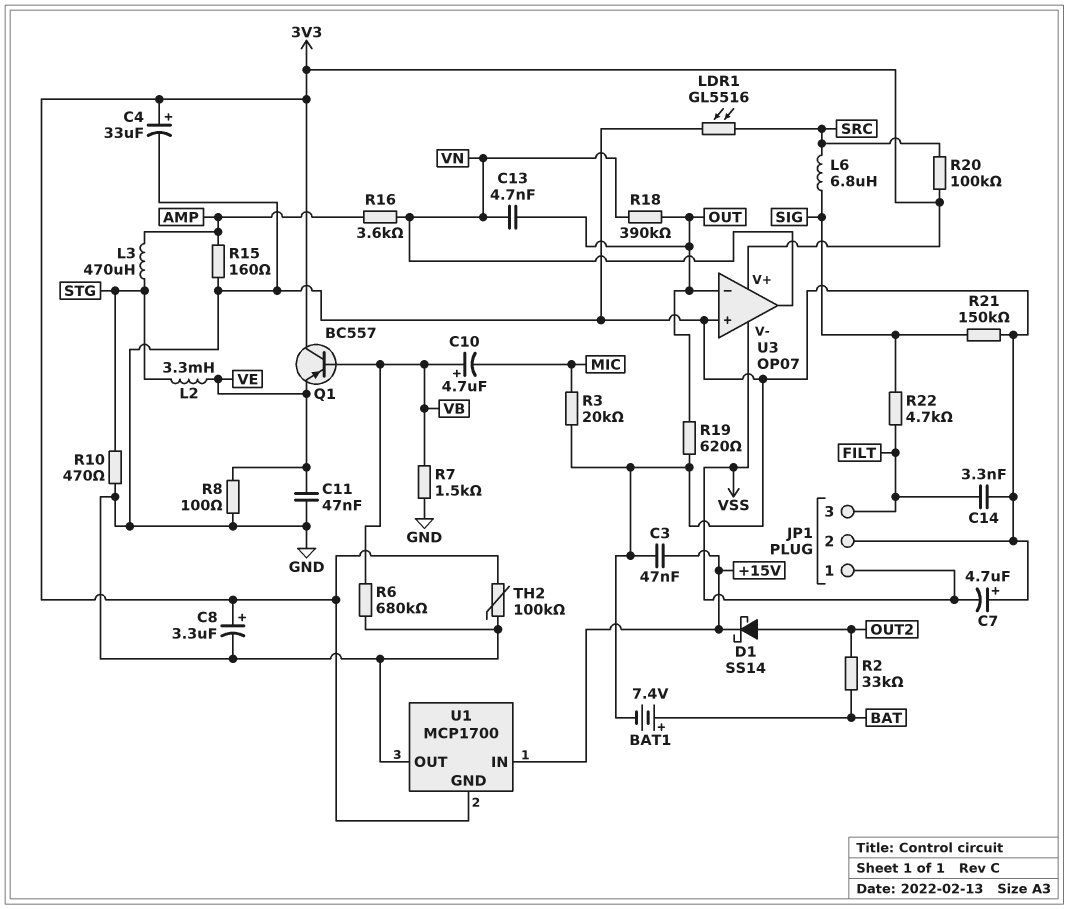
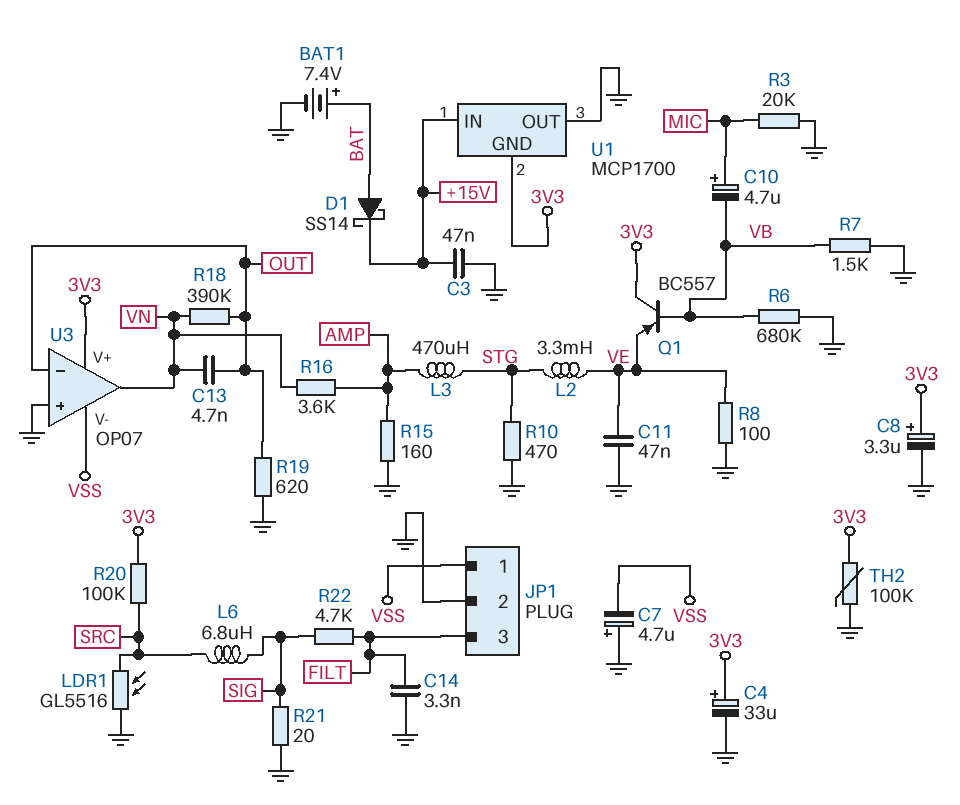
C10: 4.7uF (plus VB, minus MIC) -> 4.7uF (plus MIC, minus VB)
D1: schottky SS14 (A OUT2, K +15V) -> schottky SS14 (A BAT, K +15V)
R2: 33k (BAT, OUT2) -> none
R21: 150k (GND, SIG) -> 20 (GND, SIG)

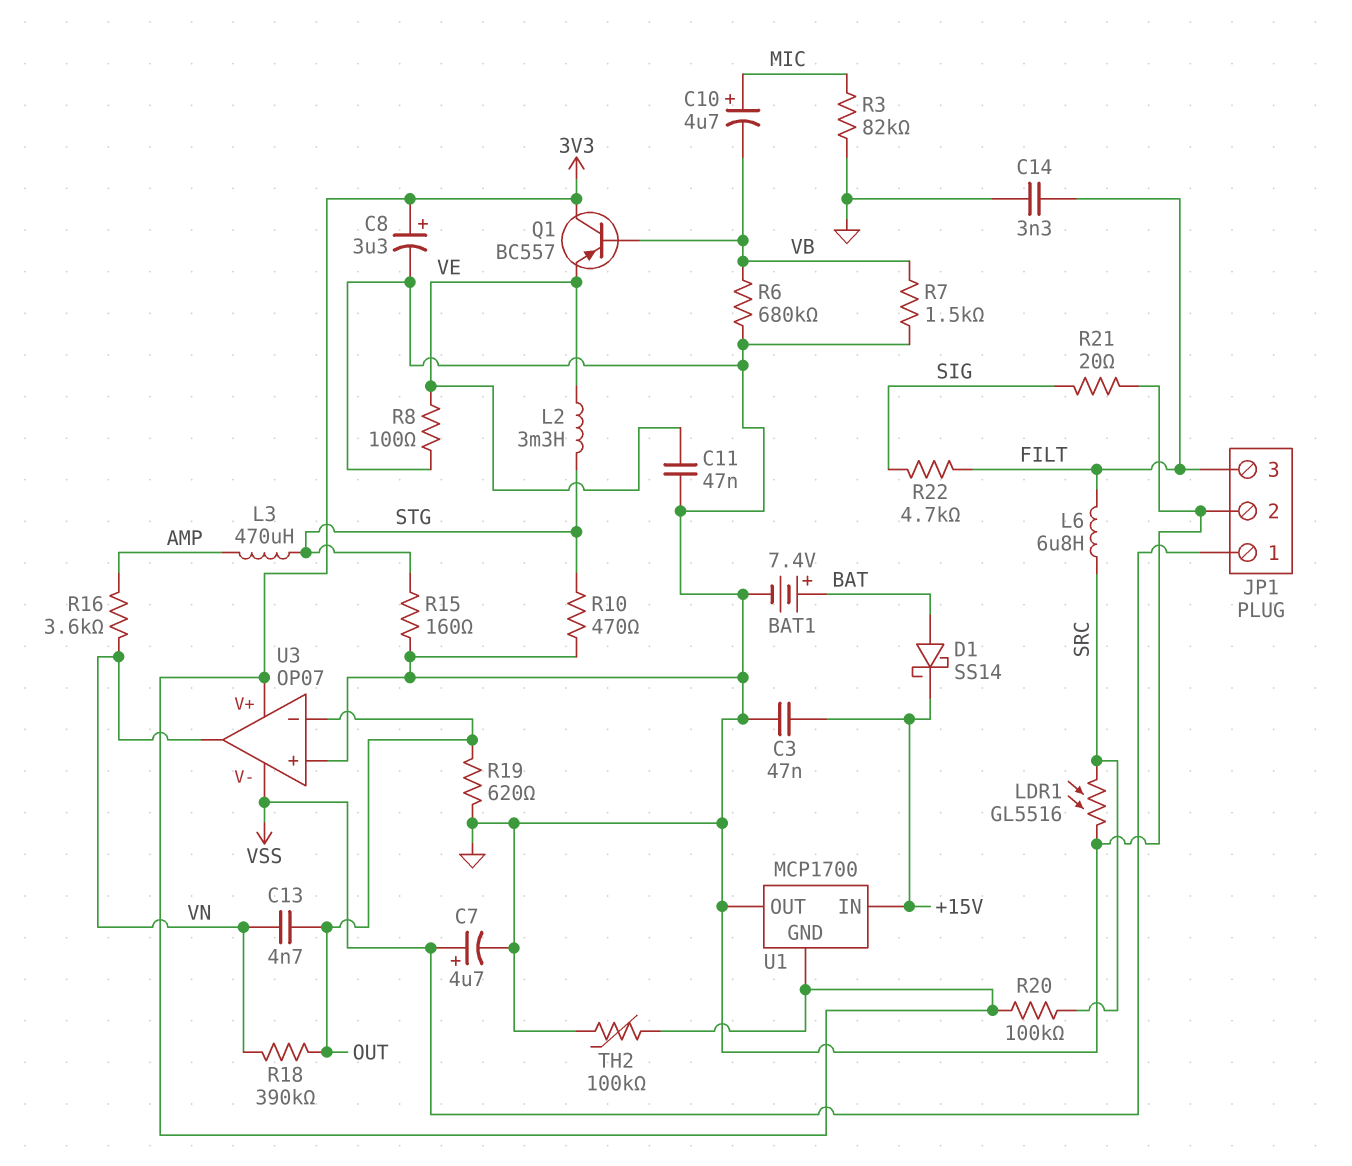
C4: 33uF (plus 3V3, minus GND) -> none
C7: 4.7uF (plus GND, minus VSS) -> 4.7uF (plus VSS, minus GND)
L6: 6.8uH (SIG, SRC) -> 6.8uH (FILT, SRC)
R3: 20k (GND, MIC) -> 82k (GND, MIC)
R15: 160 (AMP, GND) -> 160 (GND, STG)

